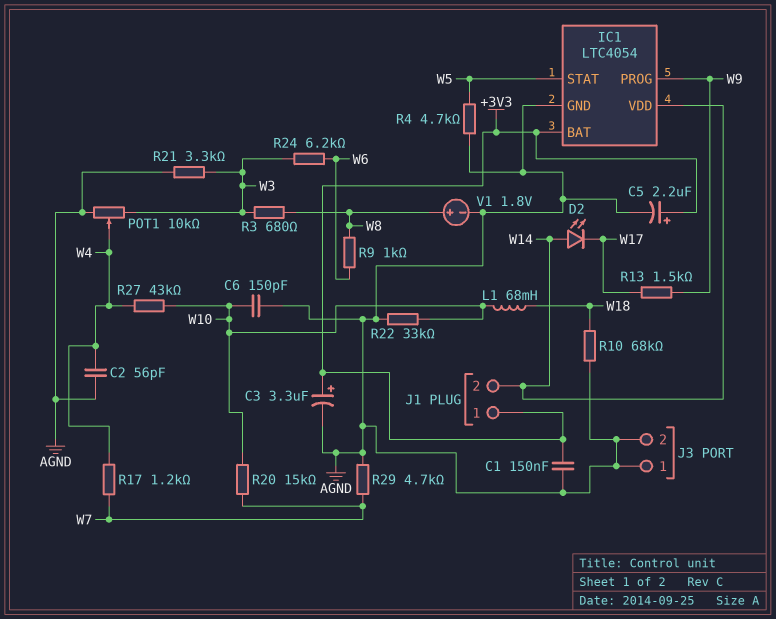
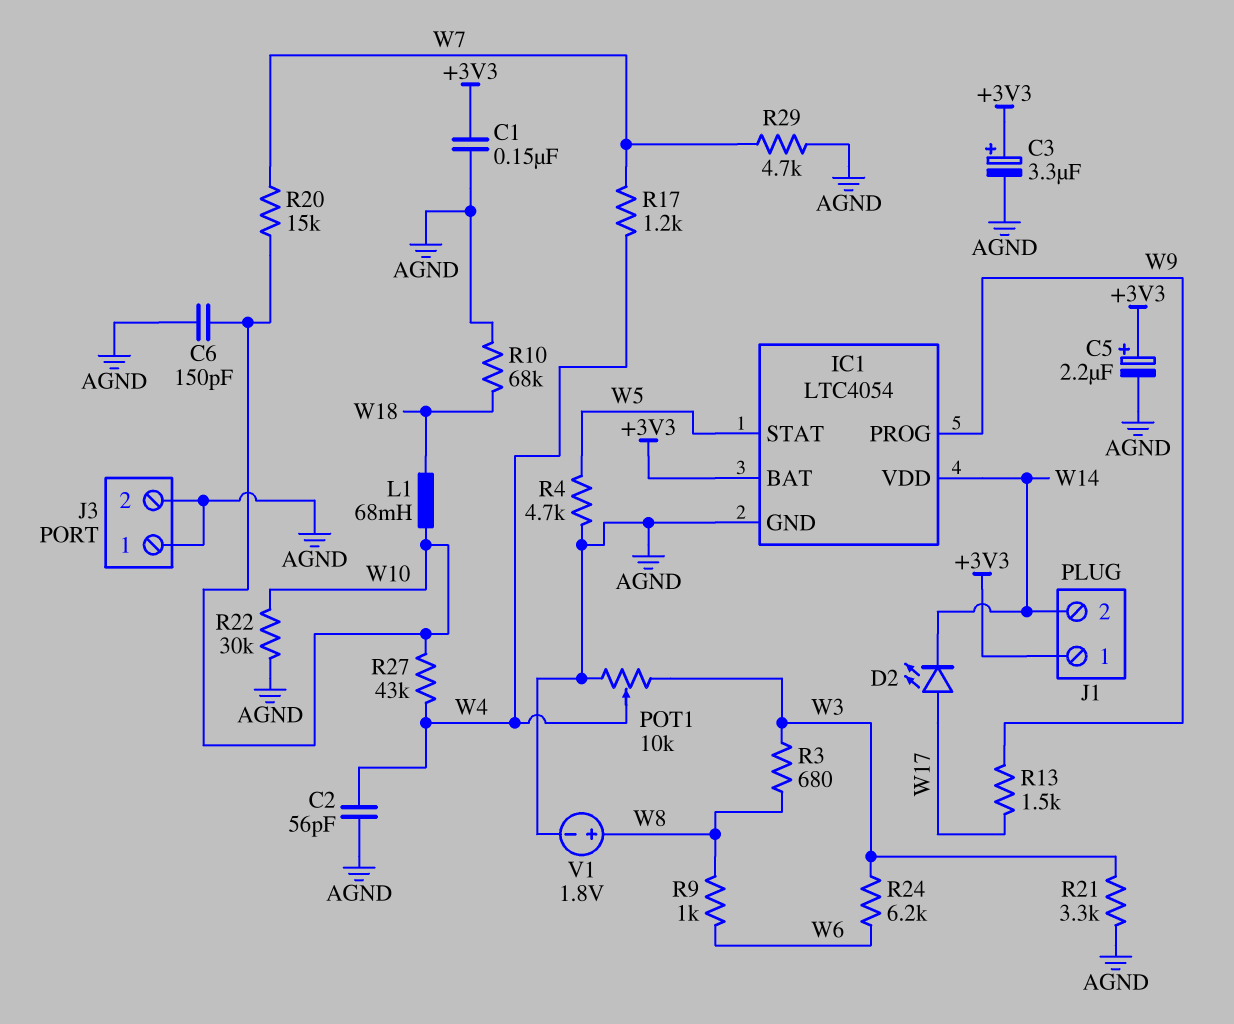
D2: LED (A W14, K W17) -> LED (A W17, K W14)
R22: 33k (AGND, W10) -> 30k (AGND, W10)

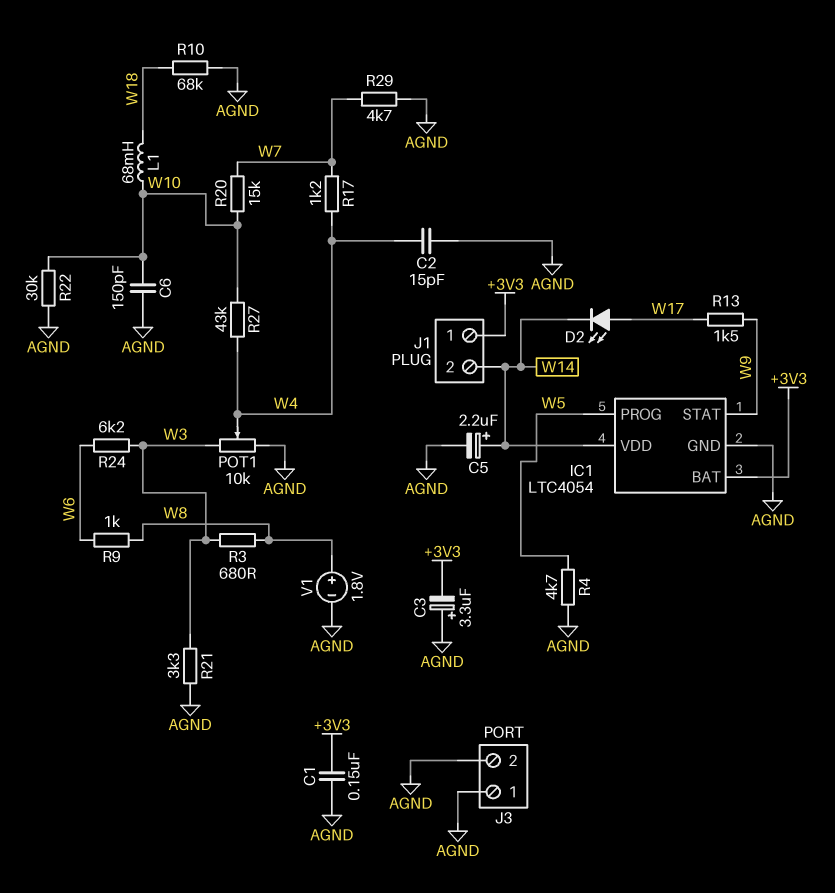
C2: 56pF (AGND, W4) -> 15pF (AGND, W4)
C3: 3.3uF (plus +3V3, minus AGND) -> 3.3uF (plus AGND, minus +3V3)
C5: 2.2uF (plus +3V3, minus AGND) -> 2.2uF (plus W14, minus AGND)
IC1 pin PROG: W9 -> W5
IC1 pin STAT: W5 -> W9

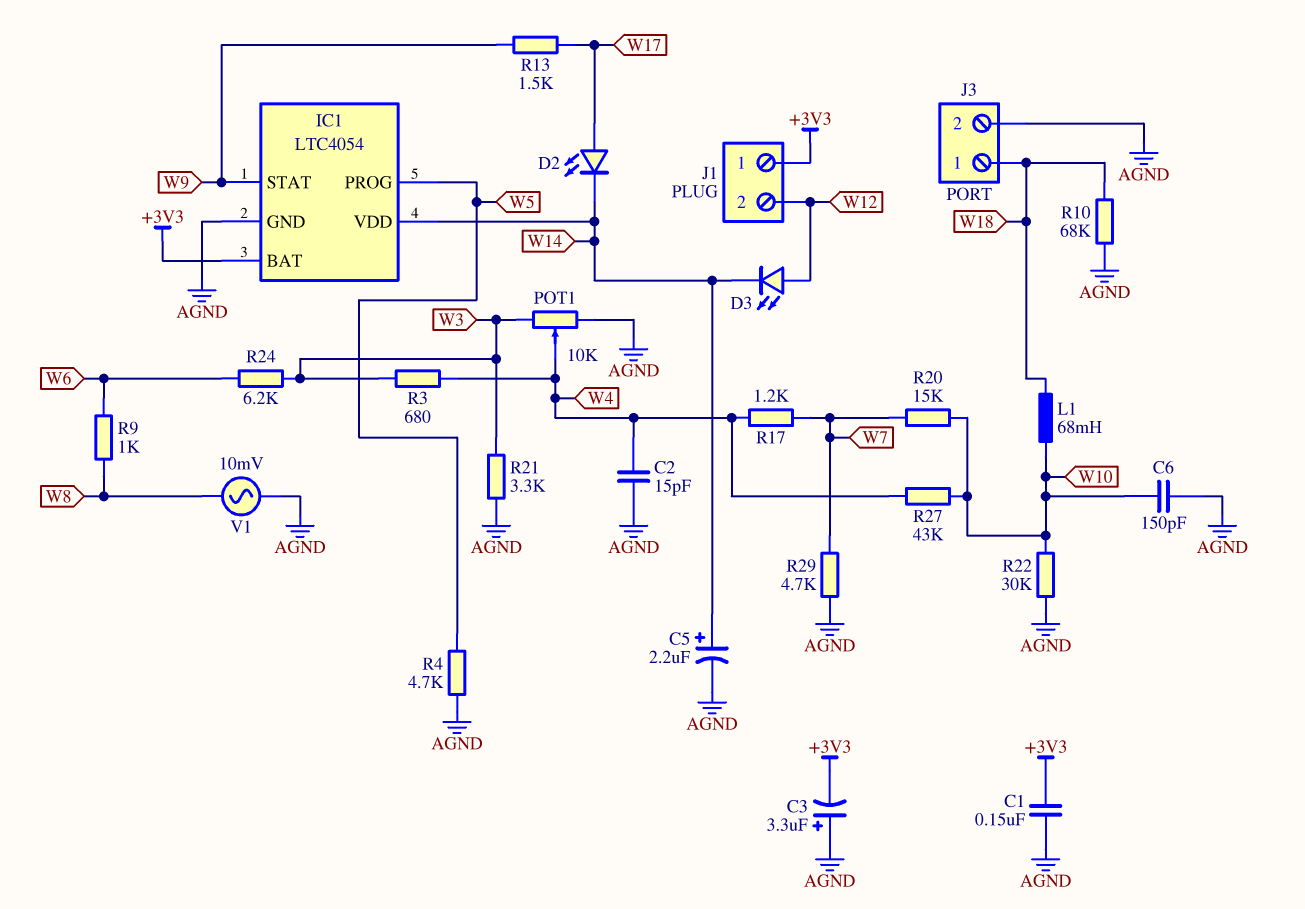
D3: none -> LED (A W12, K W14)
J1 pin 2: W14 -> W12
J3 pin 1: AGND -> W18
R3: 680 (W3, W8) -> 680 (W3, W4)
V1: 1.8V (plus W8, minus AGND) -> AC 10mV (AGND, W8)

